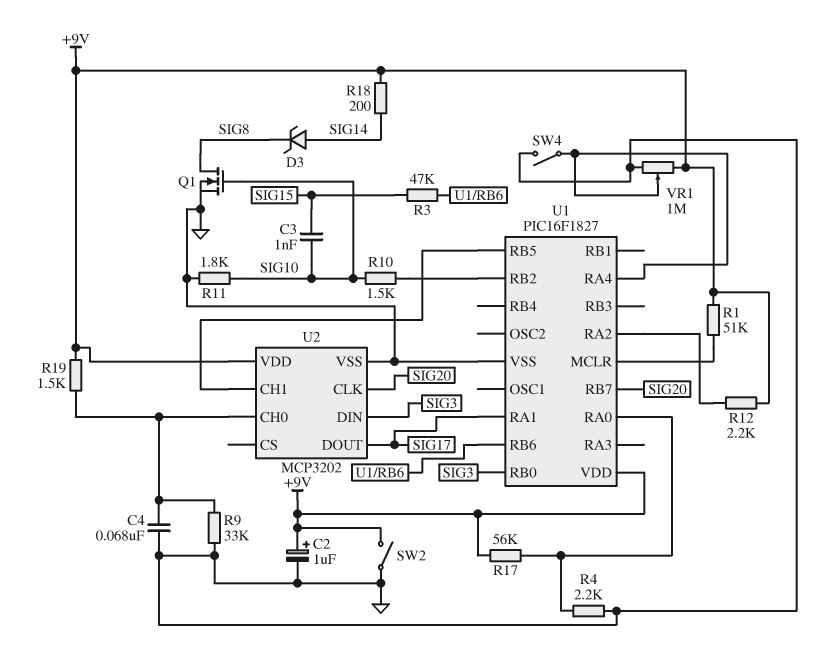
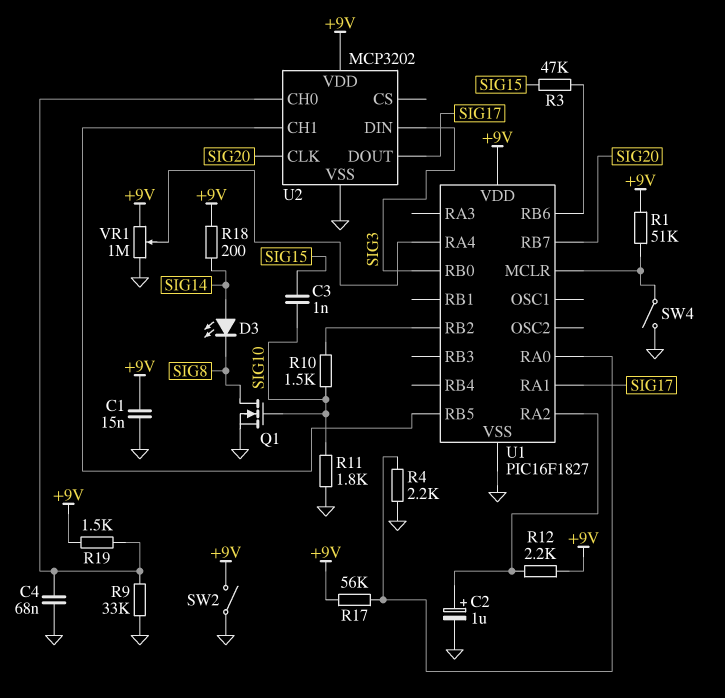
C1: none -> 15nF (+9V, GND)
C2: 1uF (plus +9V, minus GND) -> 1uF (plus U1/RA2, minus GND)
D3: zener (A SIG14, K SIG8) -> LED (A SIG14, K SIG8)
SW4: switch (GND, U1/RA4) -> switch (GND, U1/MCLR)

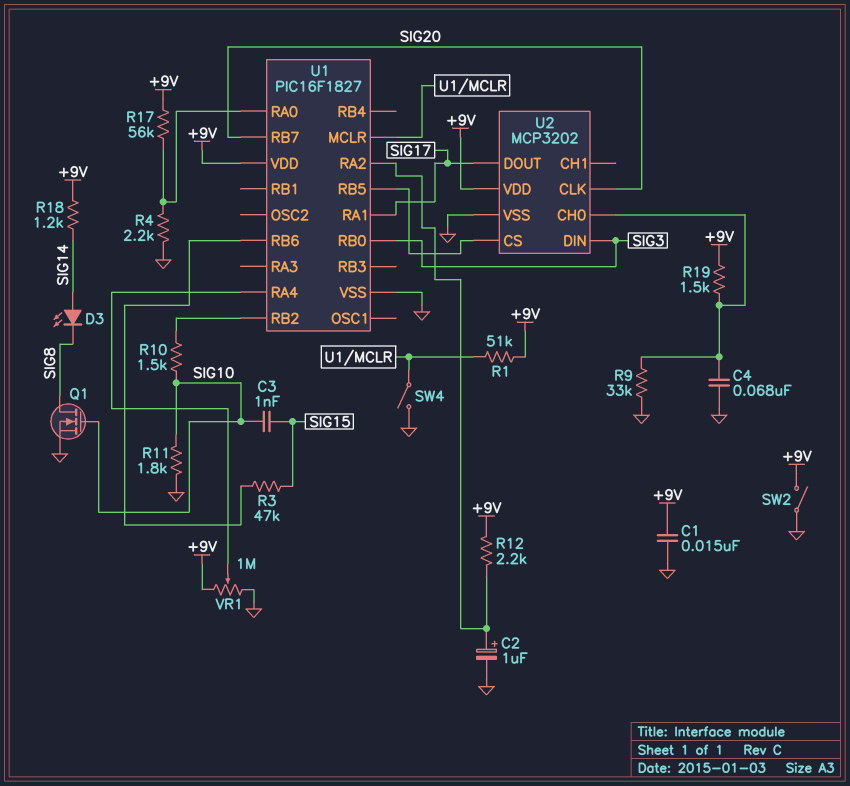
R18: 200 (+9V, SIG14) -> 1.2k (+9V, SIG14)
U2 pin CH1: U1/RB5 -> none
U2 pin CS: none -> U1/RB5

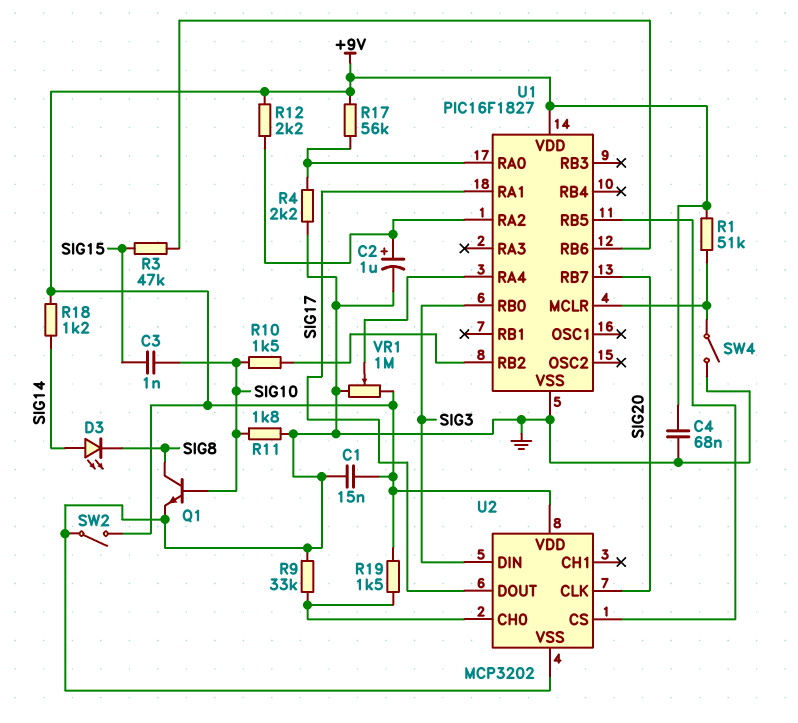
C4: 68nF (GND, U2/CH0) -> 68nF (+9V, GND)
Q1: NMOS (G SIG10, D SIG8, S GND) -> NPN (B SIG10, C SIG8, E GND)

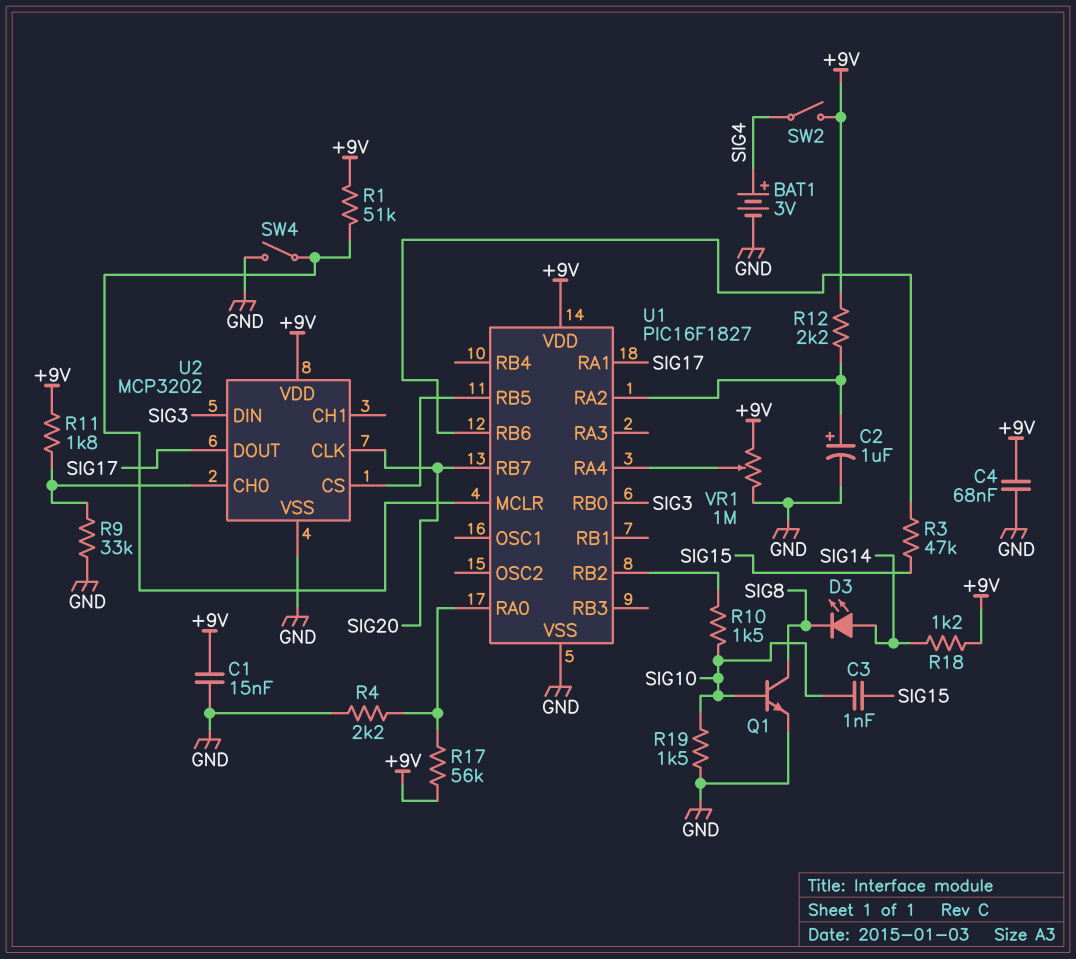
BAT1: none -> 3V (plus SIG4, minus GND)
R11: 1.8k (GND, SIG10) -> 1.8k (+9V, U2/CH0)
R19: 1.5k (+9V, U2/CH0) -> 1.5k (GND, SIG10)
SW2: switch (+9V, GND) -> switch (+9V, SIG4)

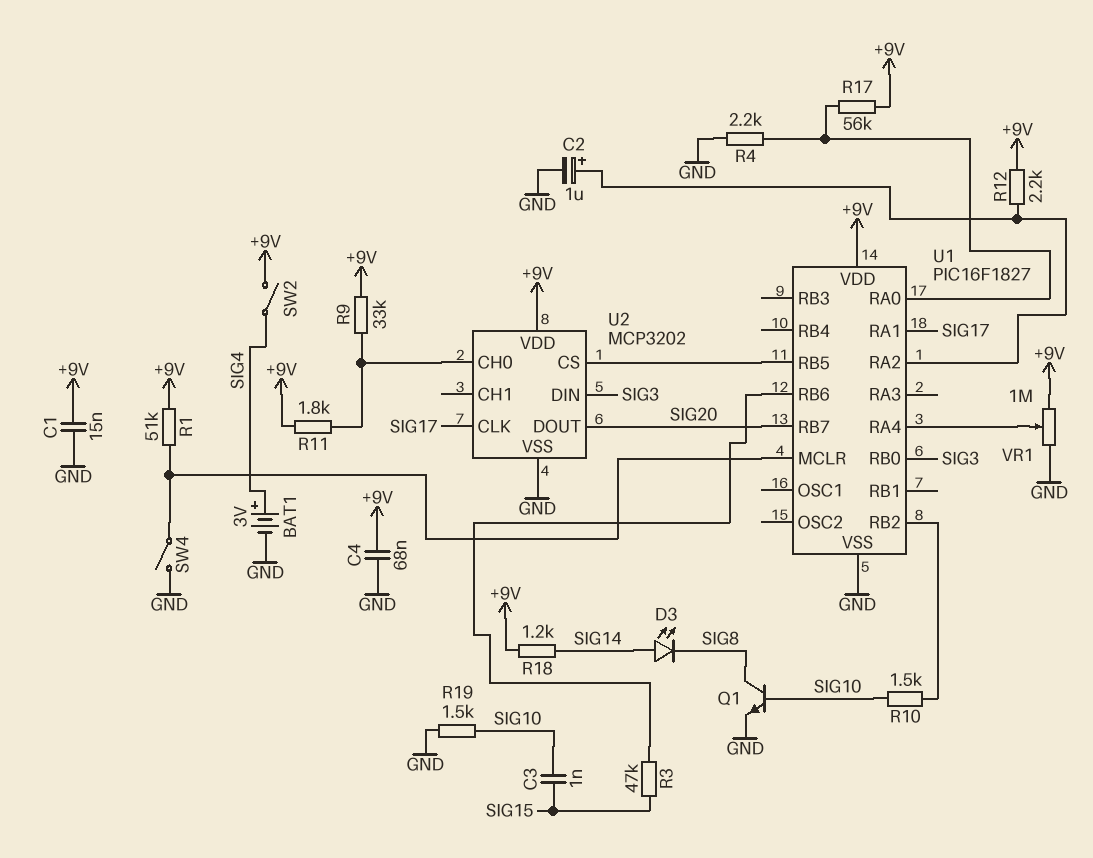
R9: 33k (GND, U2/CH0) -> 33k (+9V, U2/CH0)
U2 pin CLK: SIG20 -> SIG17
U2 pin DOUT: SIG17 -> SIG20

